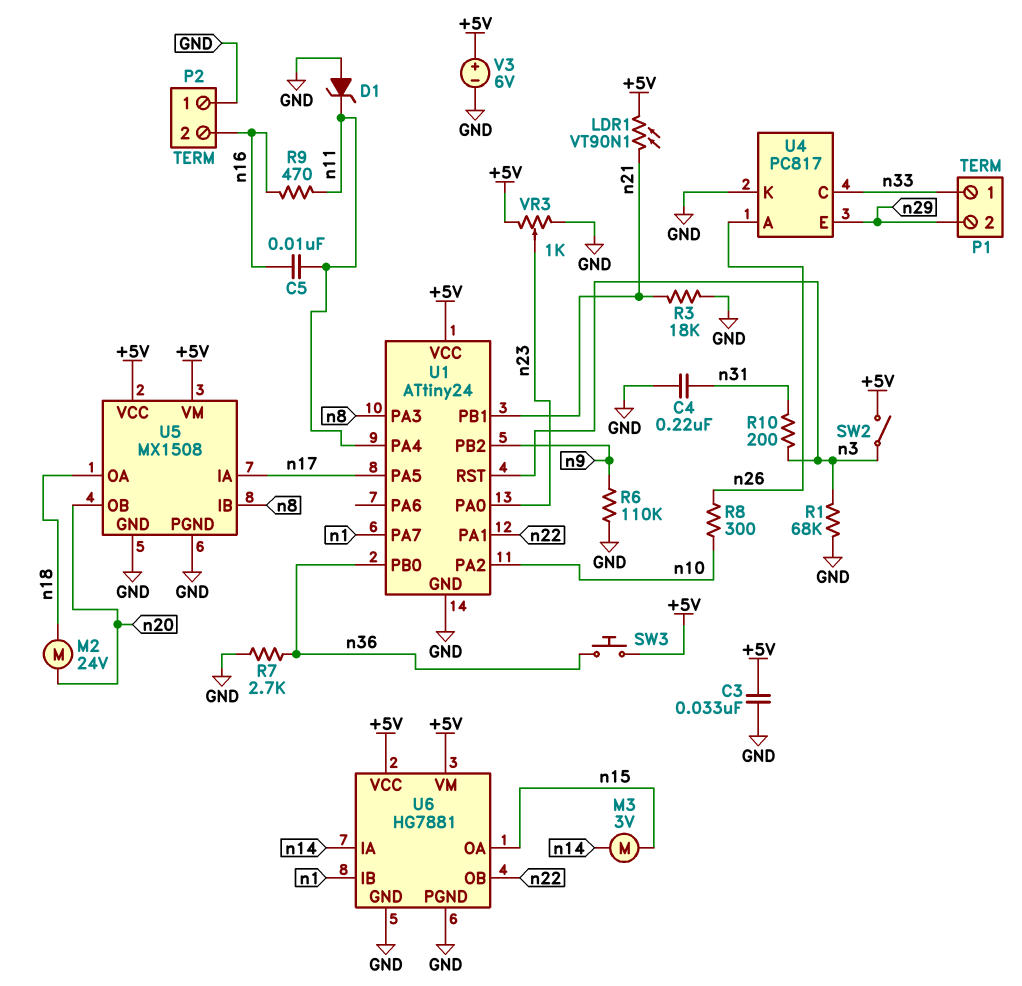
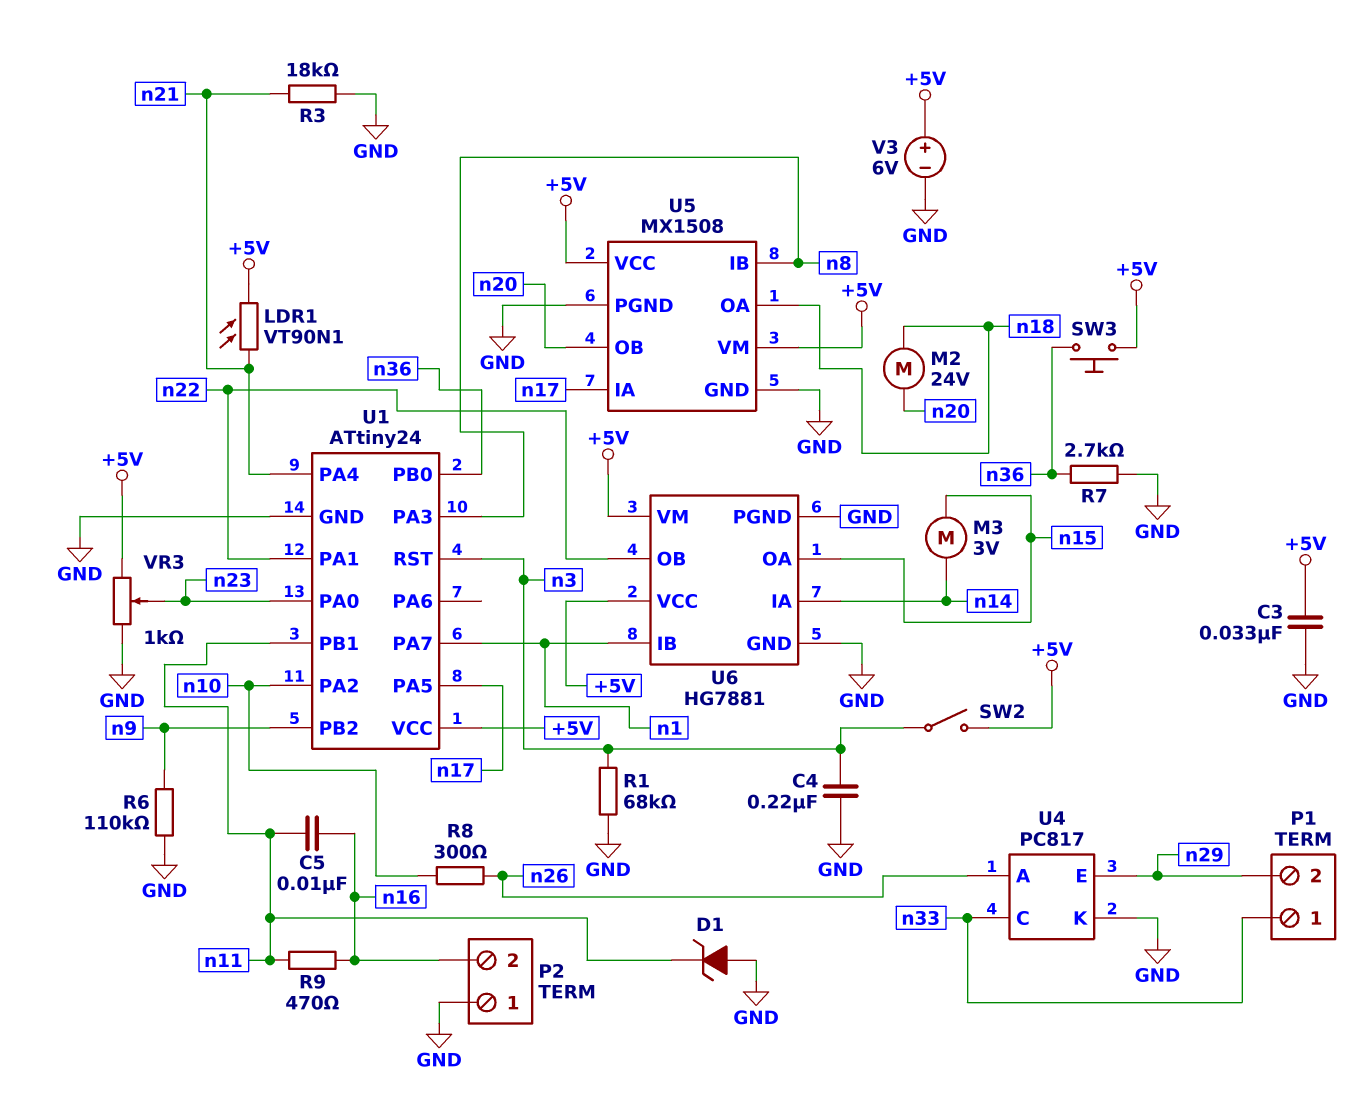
C4: 220nF (GND, n31) -> 220nF (GND, n3)
R10: 200 (n3, n31) -> none
U1 pin PA4: n11 -> n21
U1 pin PB1: n21 -> n11

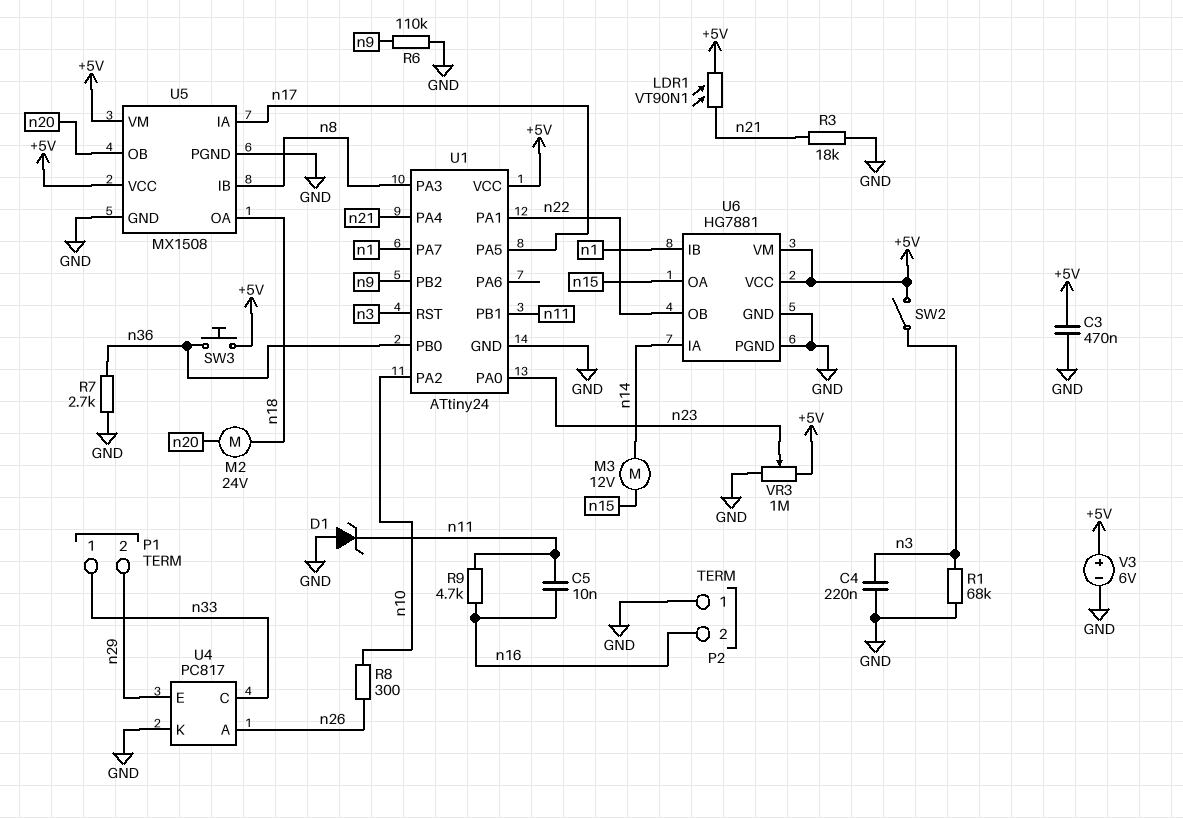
C3: 33nF (+5V, GND) -> 470nF (+5V, GND)
M3: motor 3V (n14, n15) -> motor 12V (n14, n15)
R9: 470 (n11, n16) -> 4.7k (n11, n16)
VR3: 1k (+5V, GND, wiper n23) -> 1M (+5V, GND, wiper n23)

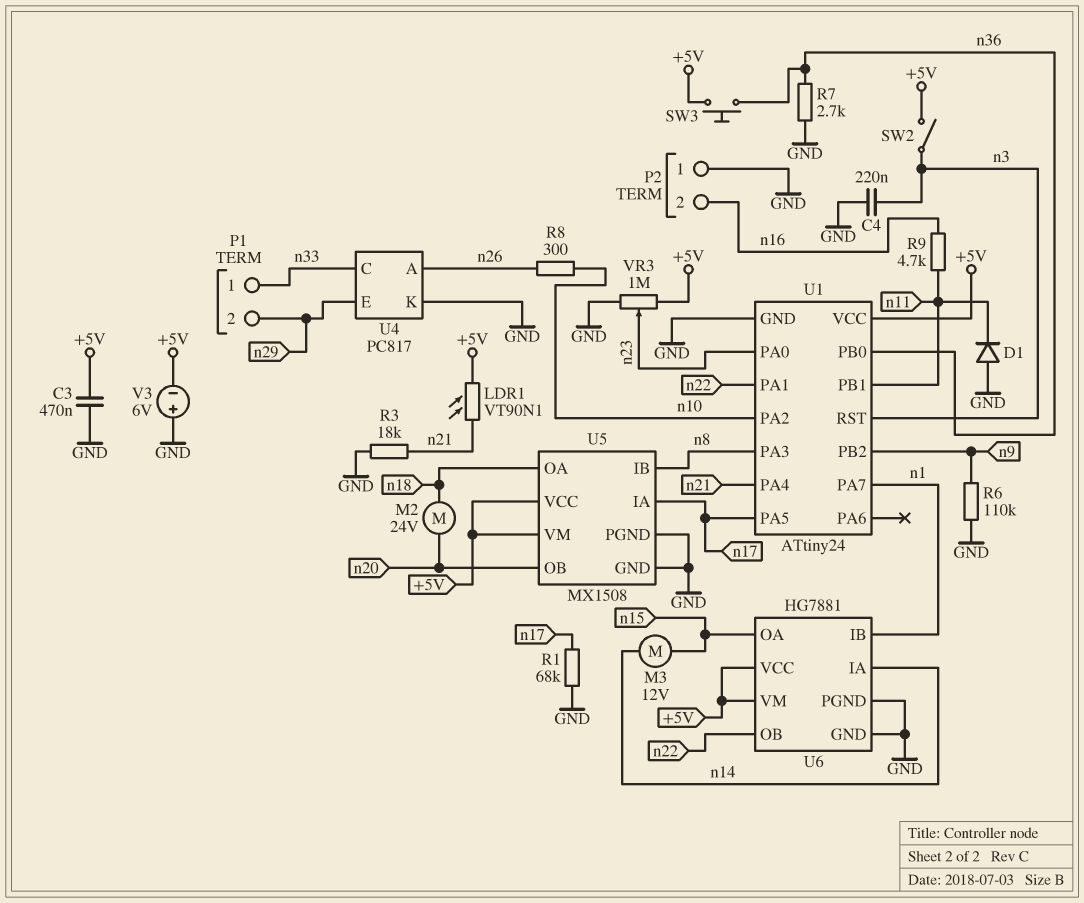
C5: 10nF (n11, n16) -> none
D1: zener (A GND, K n11) -> diode (A GND, K n11)
R1: 68k (GND, n3) -> 68k (GND, n17)
V3: 6V (plus +5V, minus GND) -> 6V (plus GND, minus +5V)

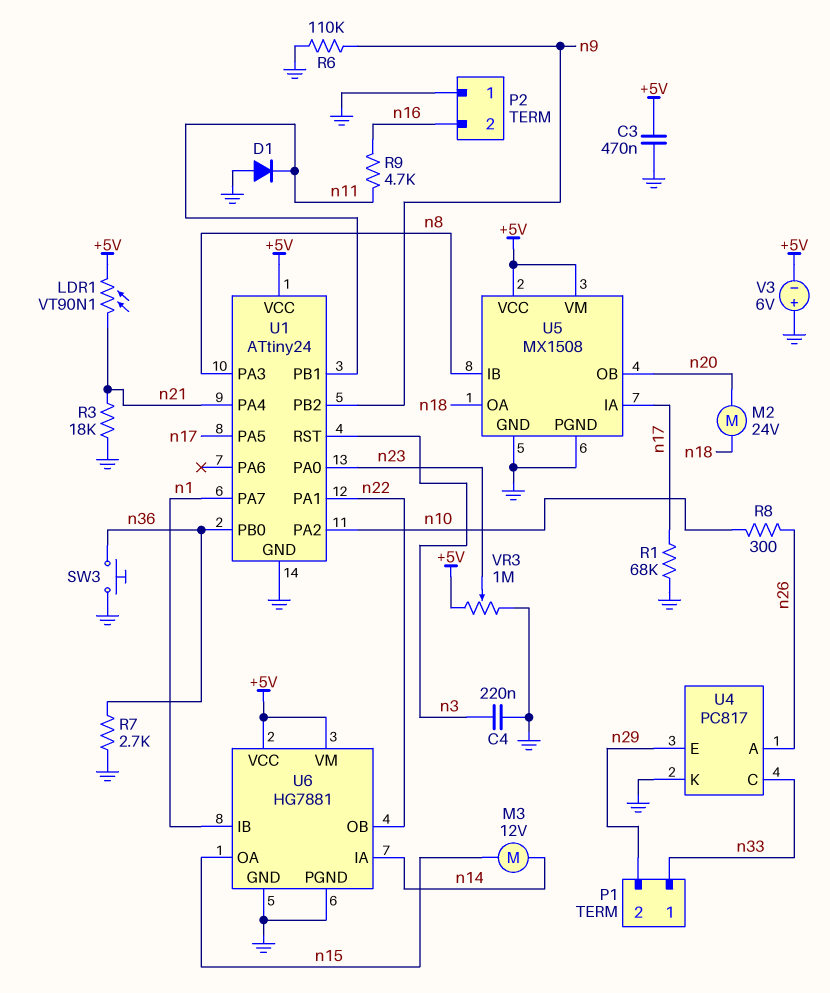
SW2: switch (+5V, n3) -> none
SW3: button (+5V, n36) -> button (GND, n36)

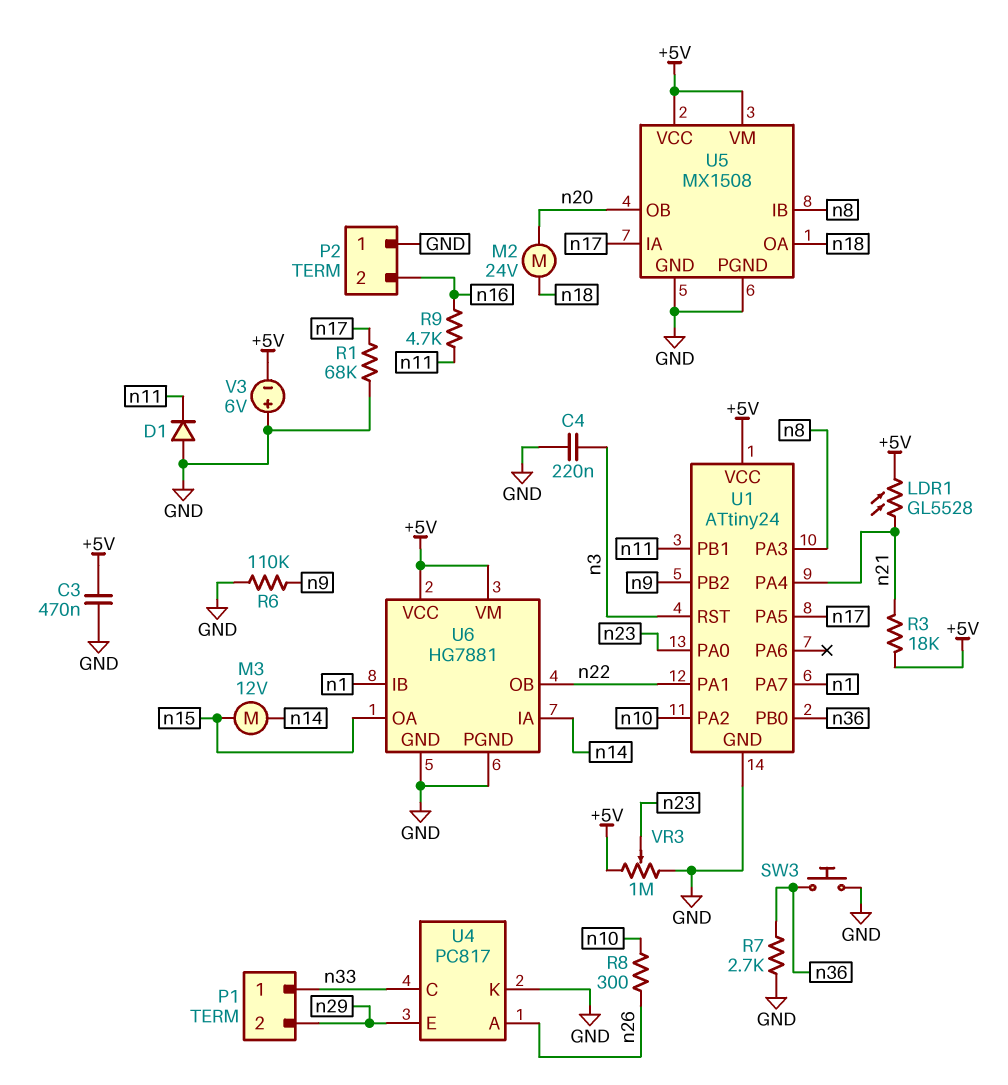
LDR1: VT90N1 (+5V, n21) -> GL5528 (+5V, n21)
R3: 18k (GND, n21) -> 18k (+5V, n21)

